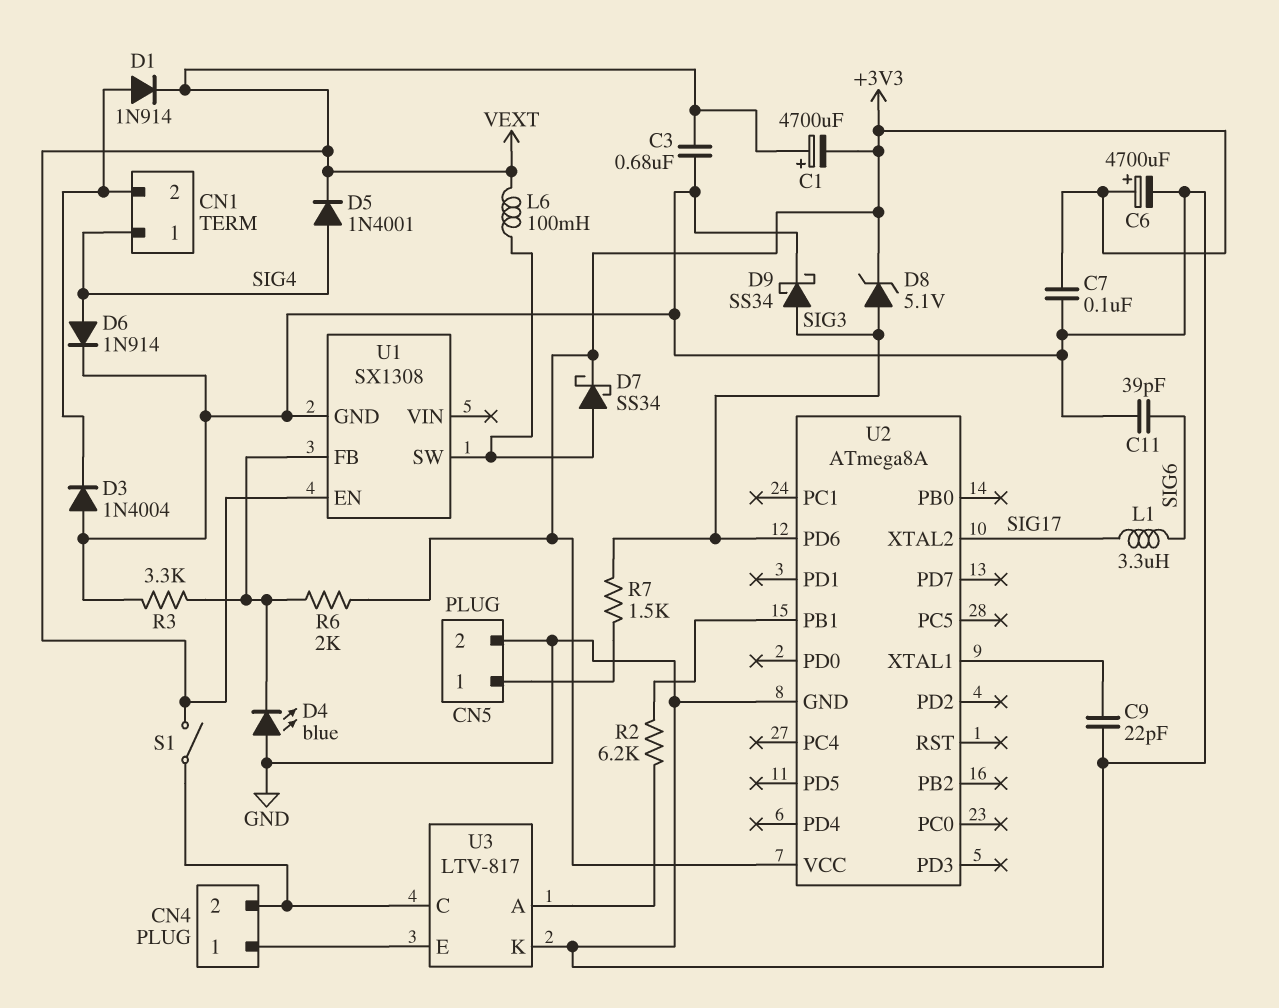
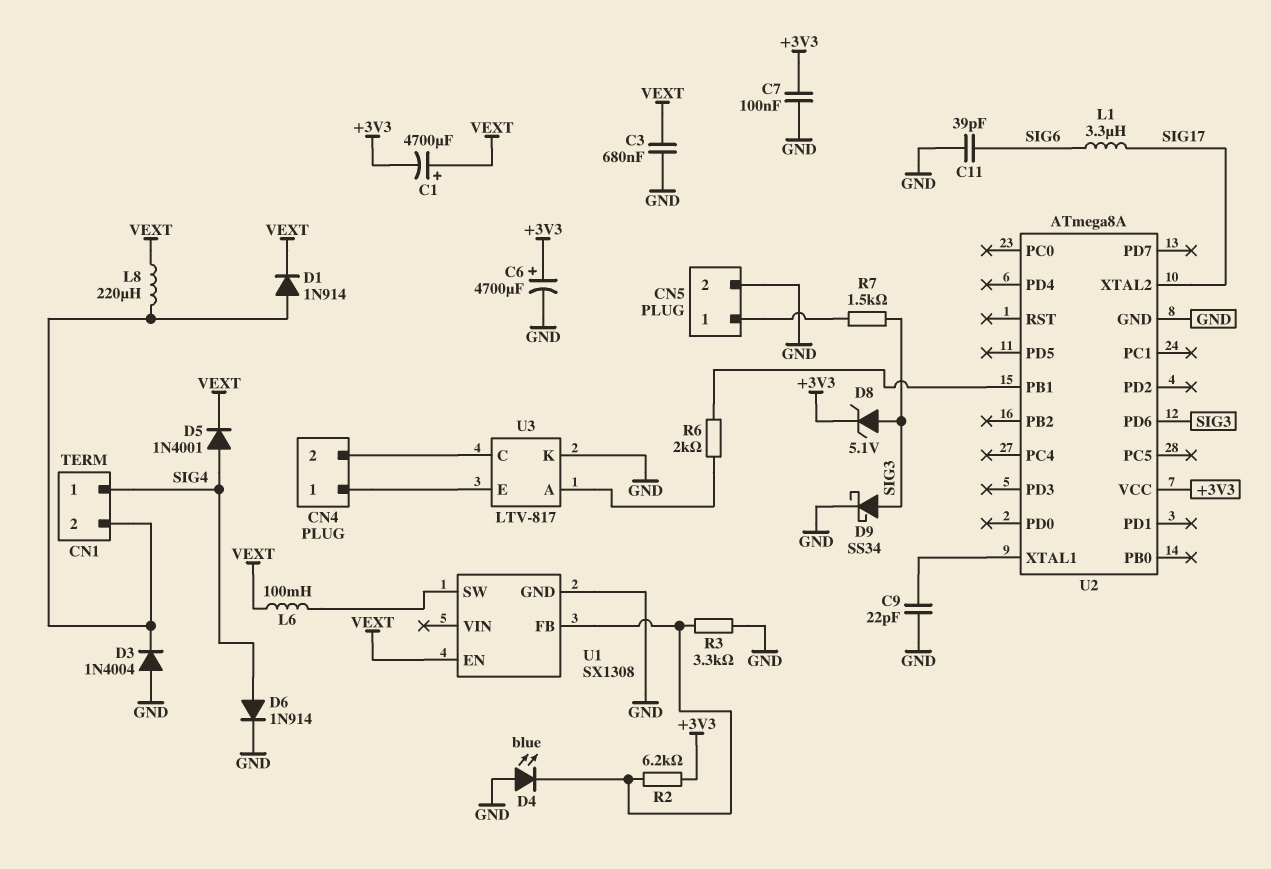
D7: schottky SS34 (A U1/SW, K +3V3) -> none
L8: none -> 220uH (CN1/2, VEXT)
R2: 6.2k (U2/PB1, U3/A) -> 6.2k (+3V3, U1/FB)
R6: 2k (+3V3, U1/FB) -> 2k (U2/PB1, U3/A)
S1: switch (CN4/2, VEXT) -> none

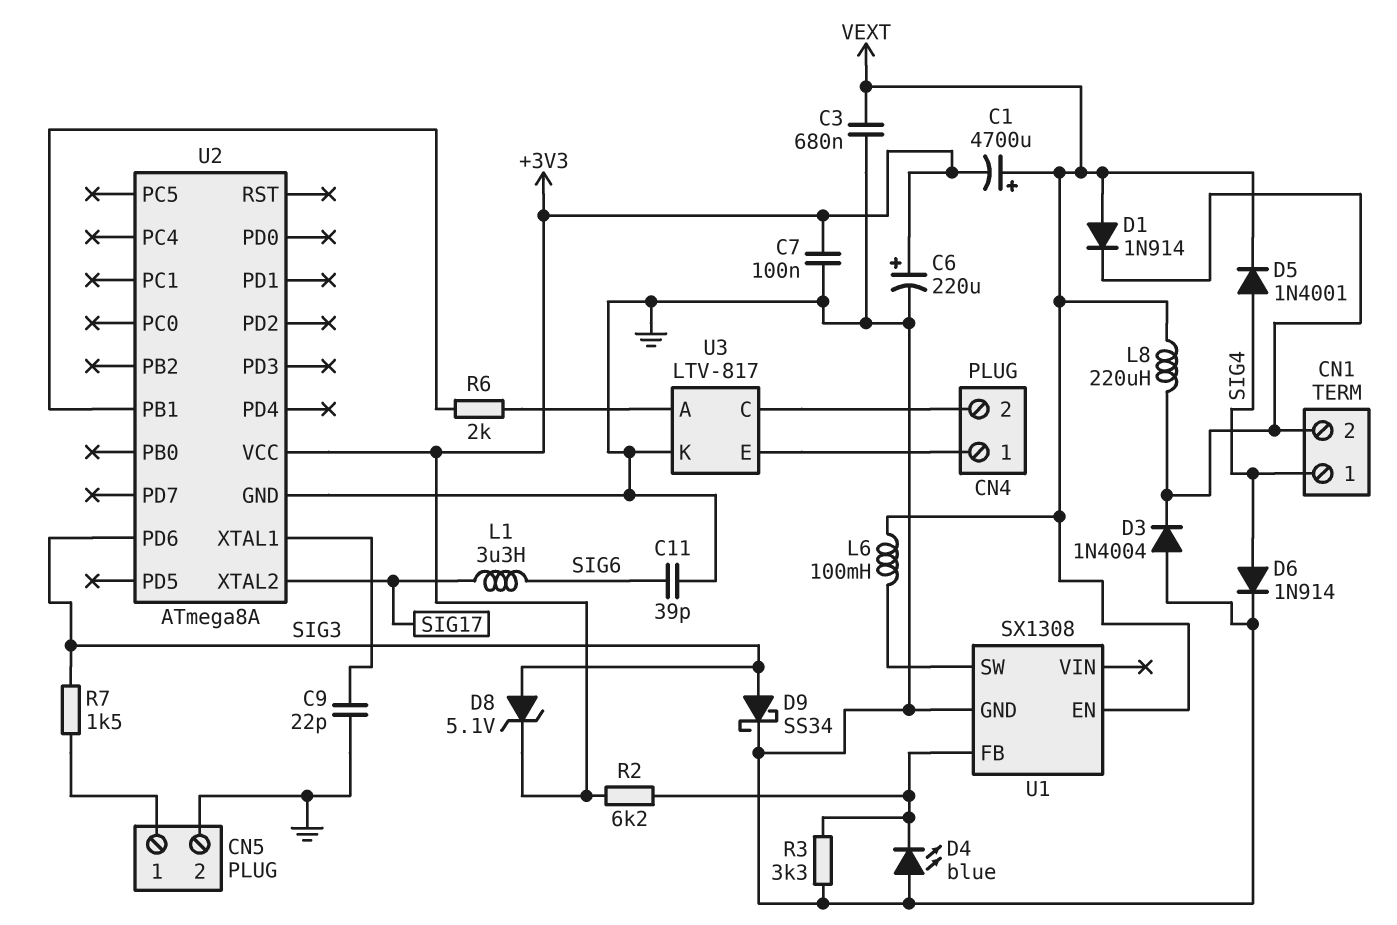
C6: 4700uF (plus +3V3, minus GND) -> 220uF (plus +3V3, minus GND)
D1: diode 1N914 (A CN1/2, K VEXT) -> diode 1N914 (A VEXT, K CN1/2)

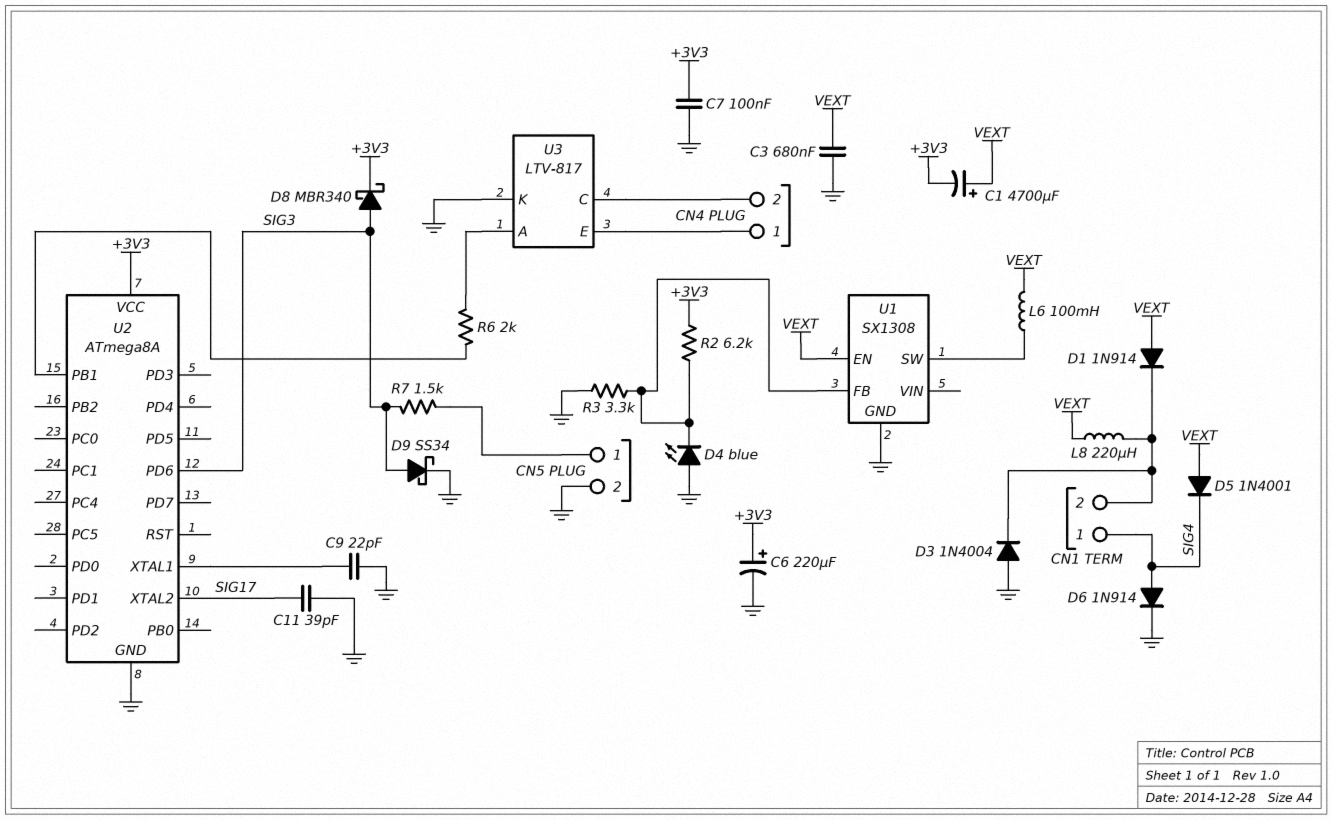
C11: 39pF (GND, SIG6) -> 39pF (GND, SIG17)
D5: diode 1N4001 (A SIG4, K VEXT) -> diode 1N4001 (A VEXT, K SIG4)
D8: zener 5.1V (A SIG3, K +3V3) -> schottky MBR340 (A SIG3, K +3V3)
L1: 3.3uH (SIG6, SIG17) -> none

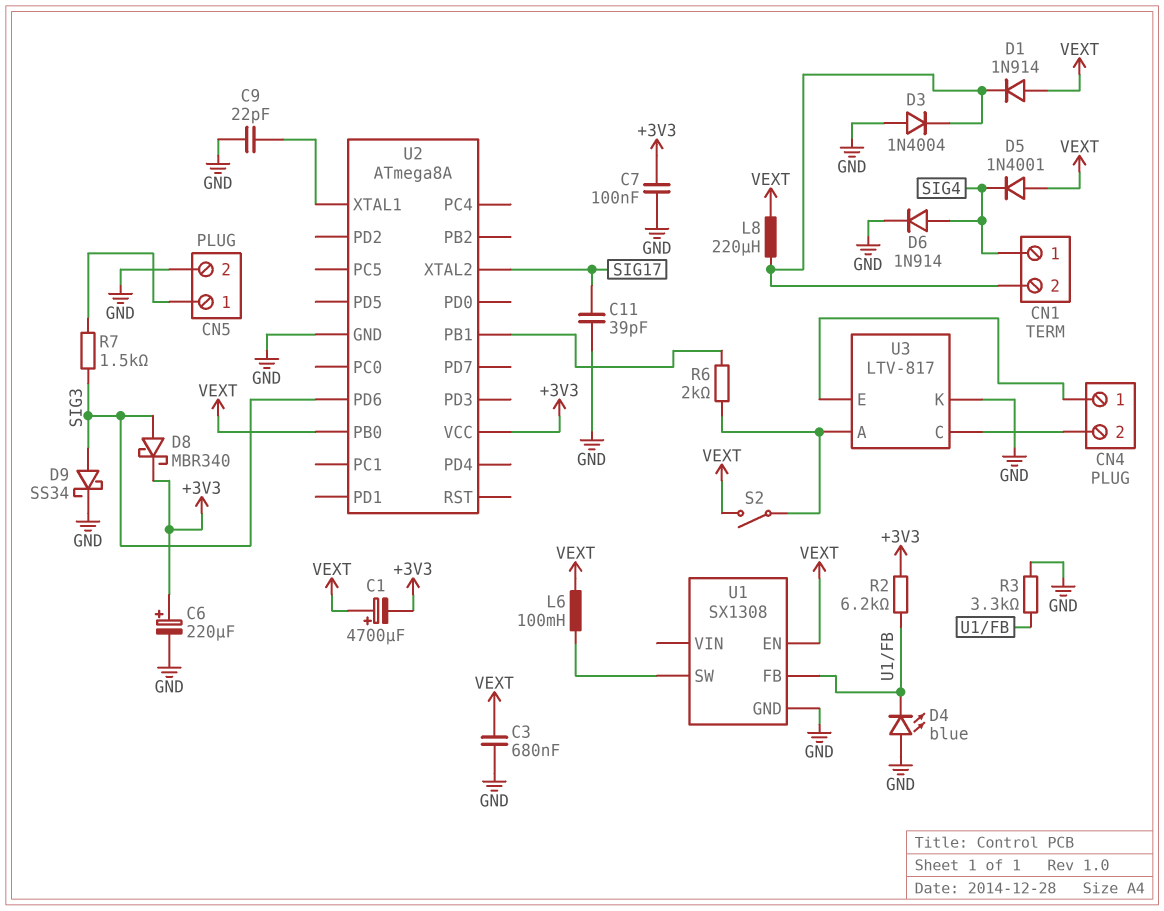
S2: none -> switch (U3/A, VEXT)
U2 pin PB0: none -> VEXT

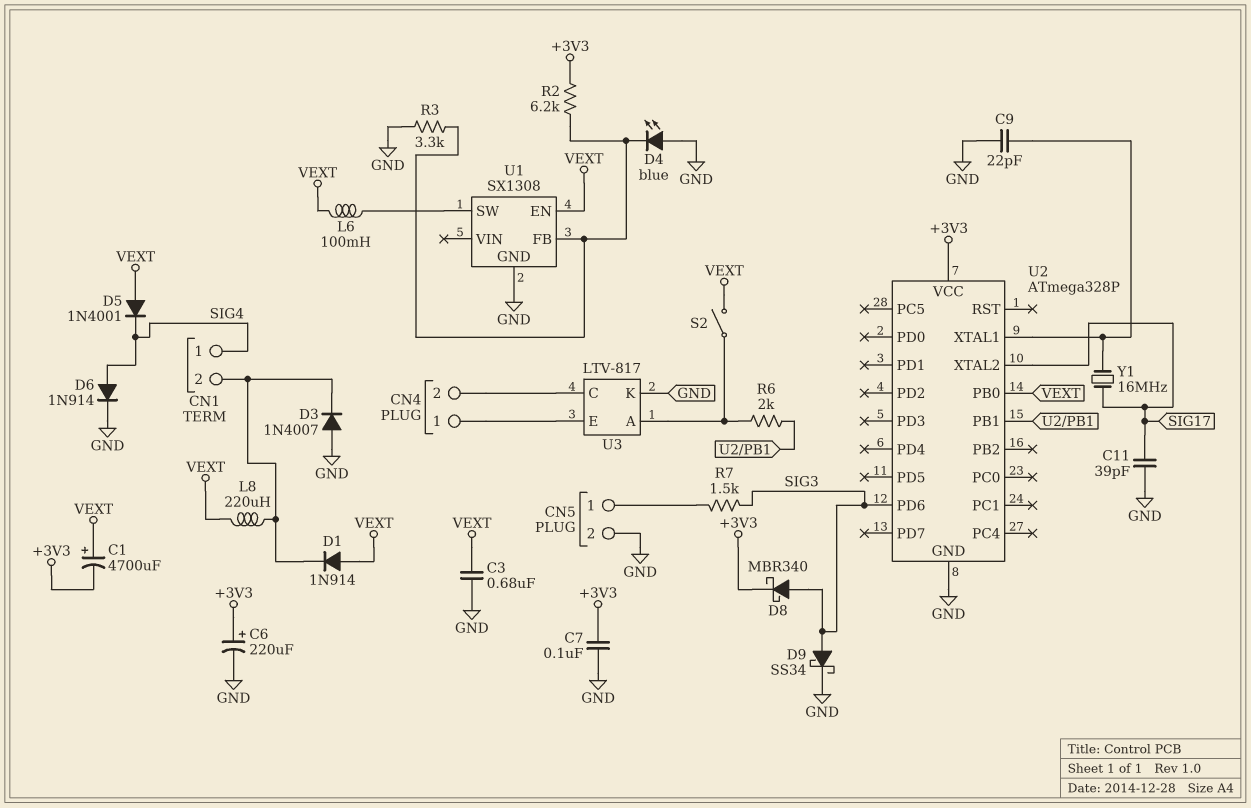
D3: diode 1N4004 (A GND, K CN1/2) -> diode 1N4007 (A GND, K CN1/2)
U2: ATmega8A -> ATmega328P
Y1: none -> 16MHz (SIG17, U2/XTAL1)

